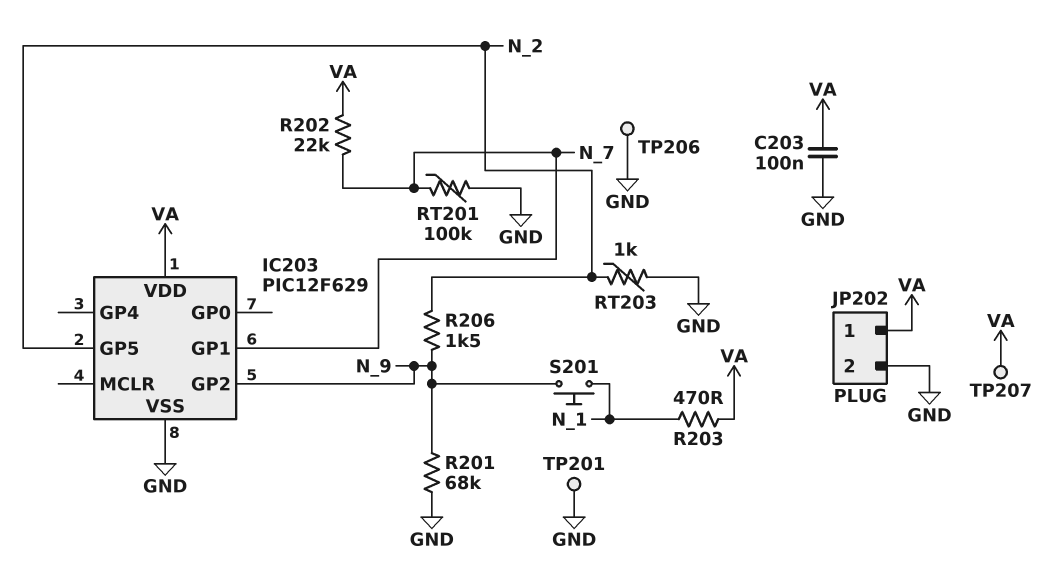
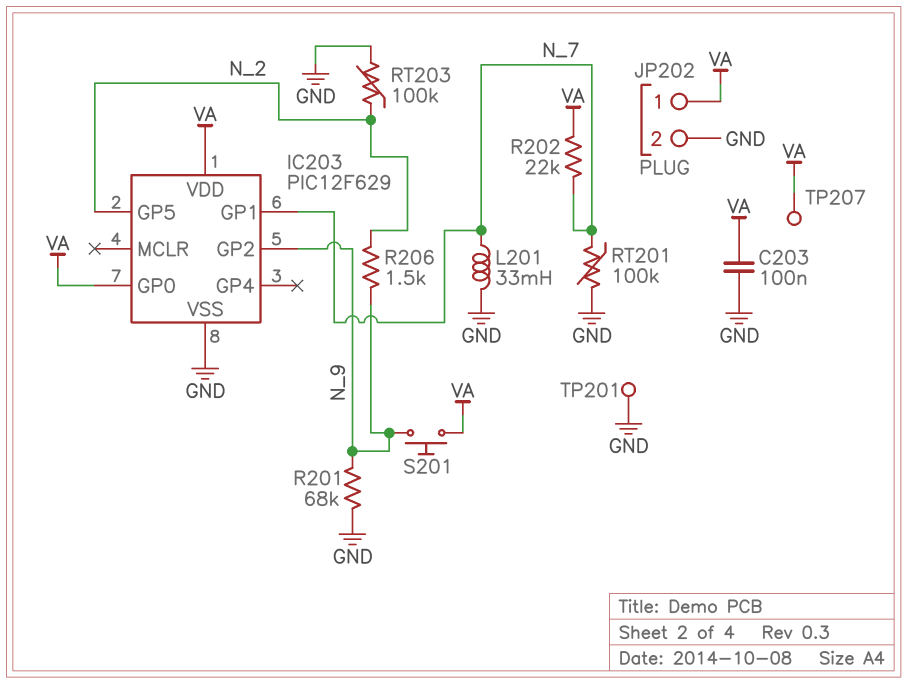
IC203 pin GP0: none -> VA
L201: none -> 33mH (GND, N_7)
R203: 470 (N_1, VA) -> none
RT203: 1k (GND, N_2) -> 100k (GND, N_2)
S201: button (N_1, N_9) -> button (N_9, VA)
TP206: test point (GND) -> none

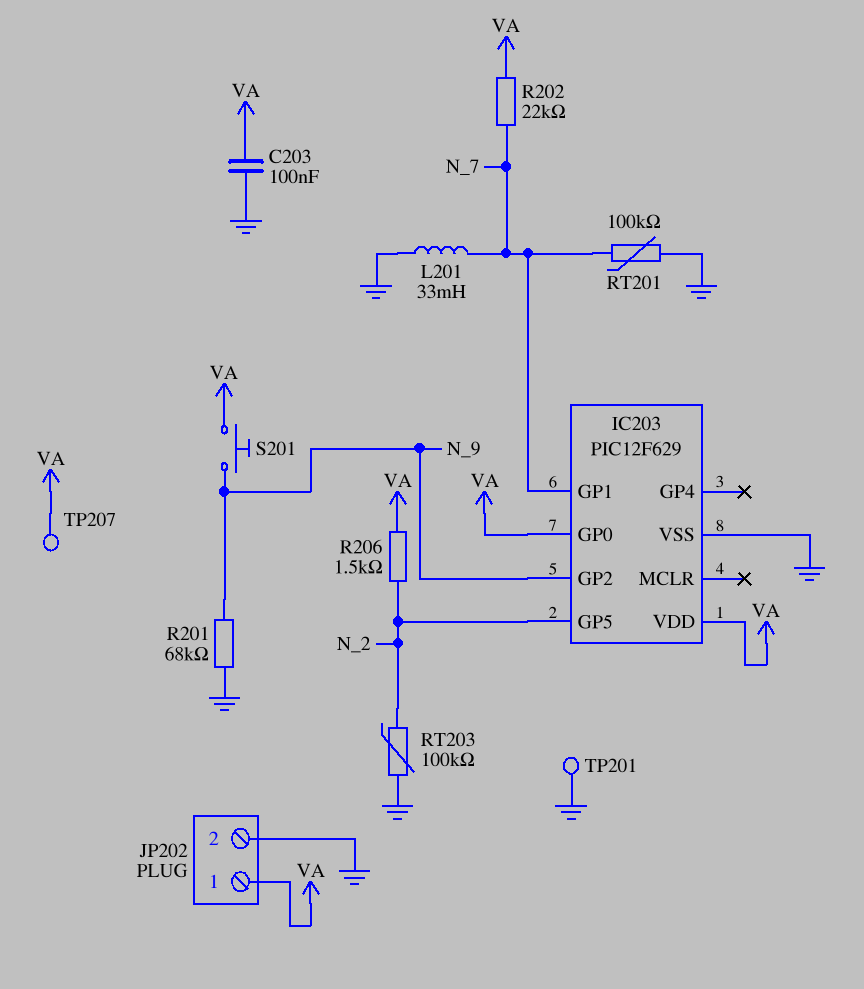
R206: 1.5k (N_2, N_9) -> 1.5k (N_2, VA)

